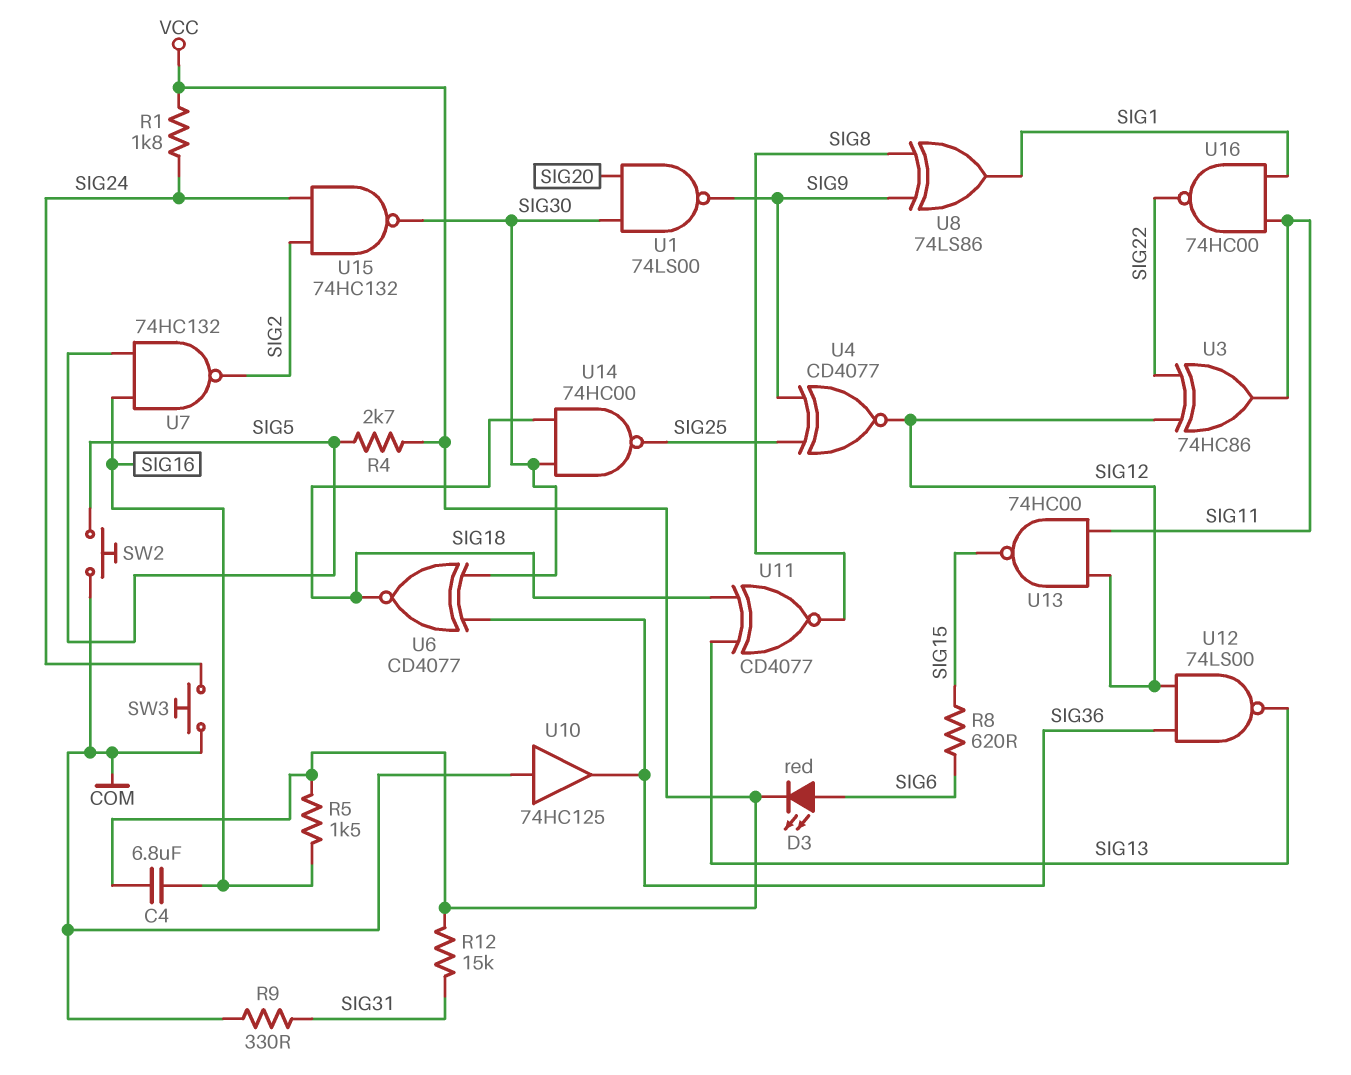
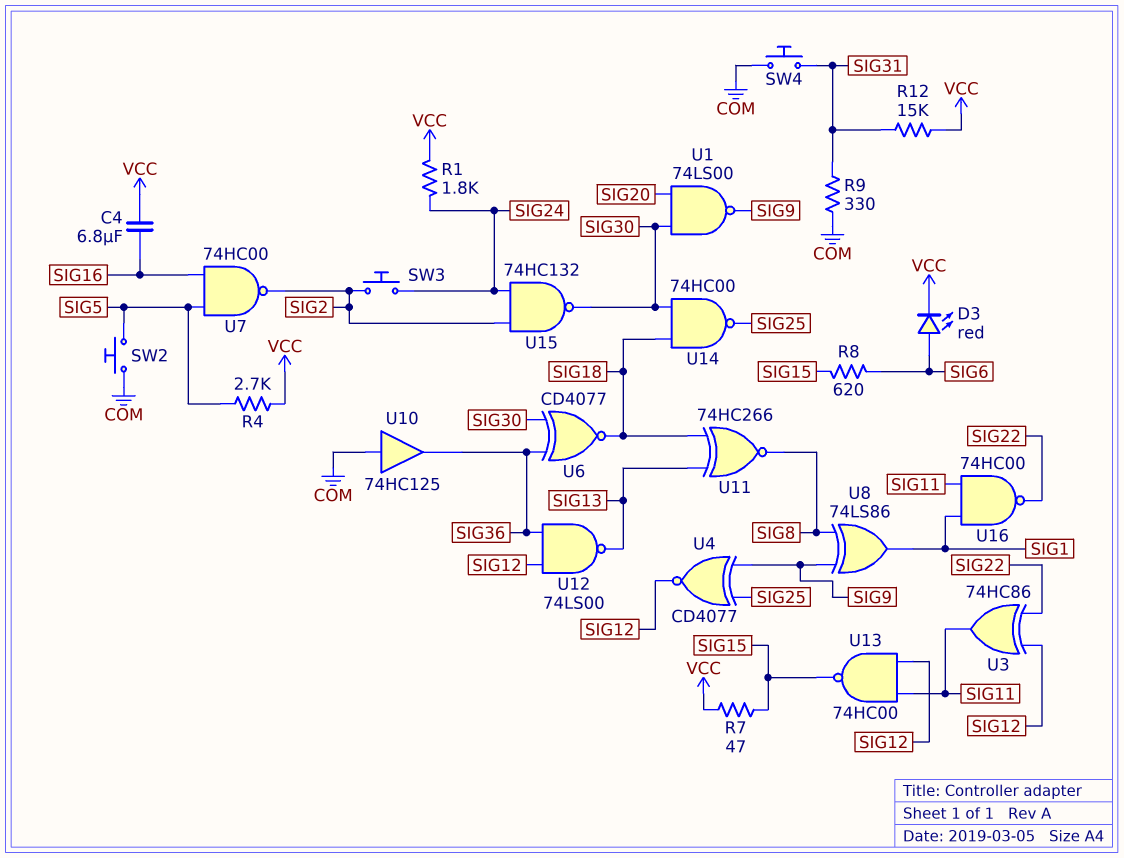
R5: 1.5k (SIG16, VCC) -> none
R7: none -> 47 (SIG15, VCC)
SW3: button (COM, SIG24) -> button (SIG2, SIG24)
SW4: none -> button (COM, SIG31)
U7: NAND 74HC132 (in SIG5, in SIG16, out SIG2) -> NAND 74HC00 (in SIG5, in SIG16, out SIG2)
U11: XNOR CD4077 (in SIG13, in SIG18, out SIG8) -> XNOR 74HC266 (in SIG13, in SIG18, out SIG8)

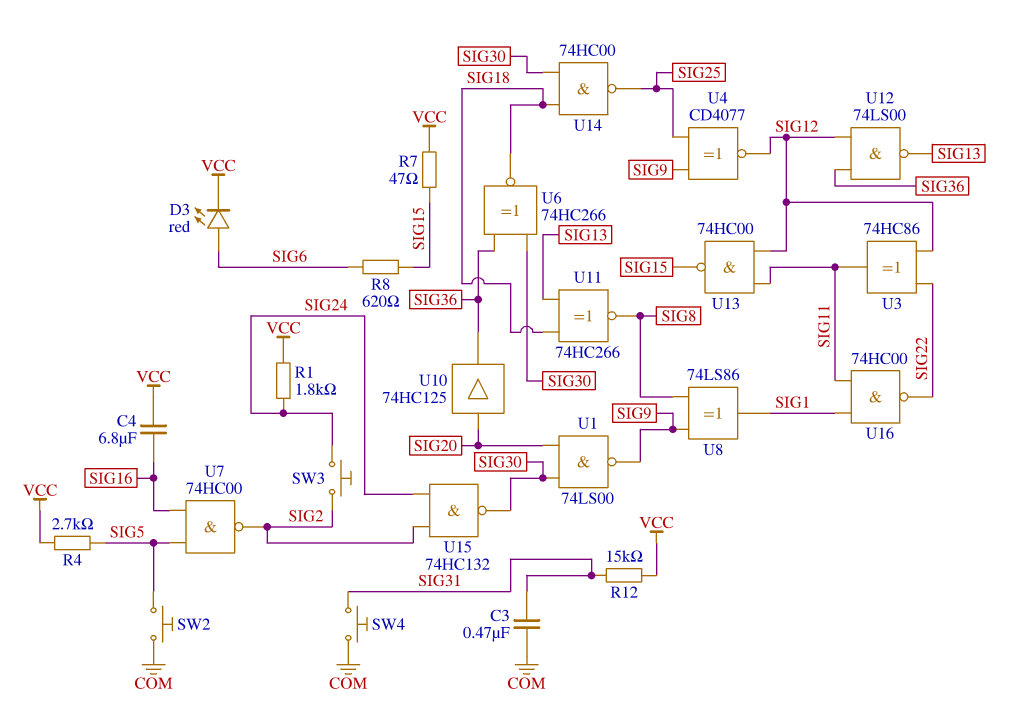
C3: none -> 470nF (COM, SIG31)
R9: 330 (COM, SIG31) -> none
U6: XNOR CD4077 (in SIG30, in SIG36, out SIG18) -> XNOR 74HC266 (in SIG30, in SIG36, out SIG18)
U10: buffer 74HC125 (in COM, out SIG36) -> buffer 74HC125 (in SIG20, out SIG36)

